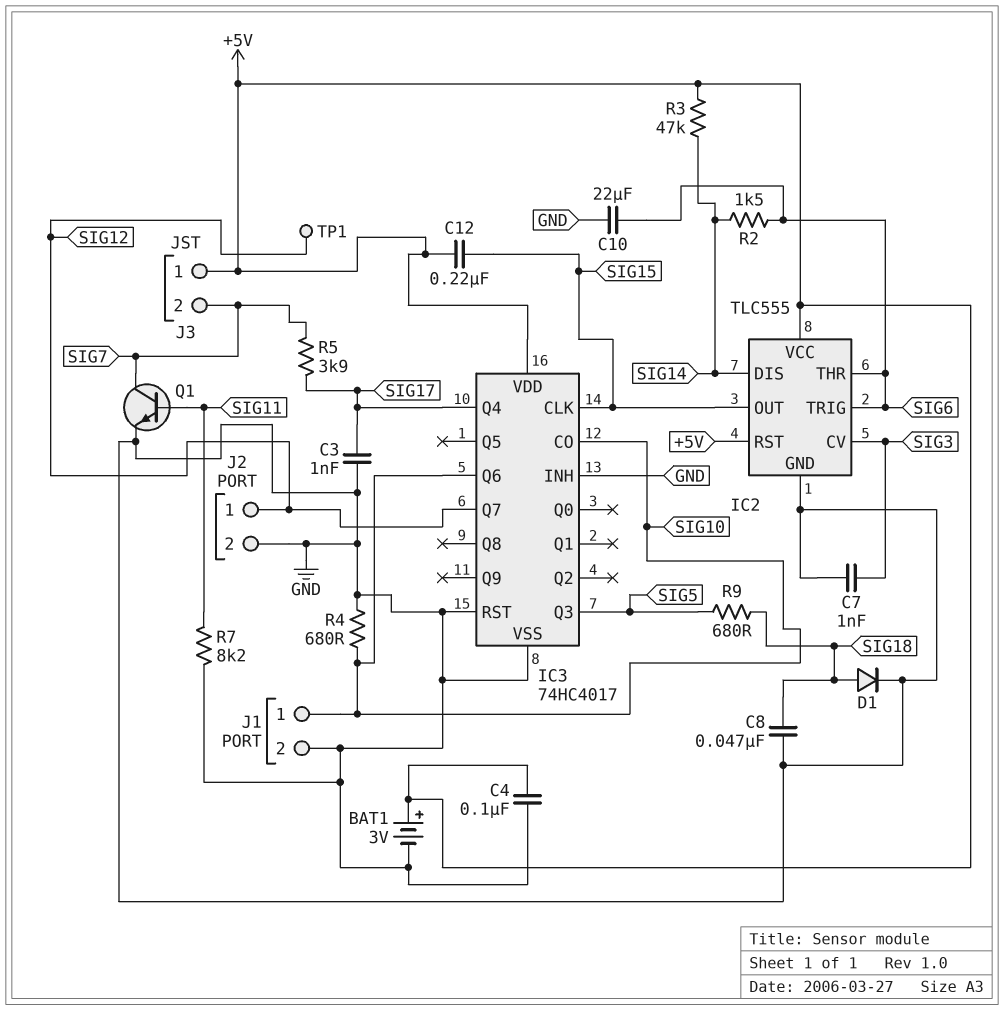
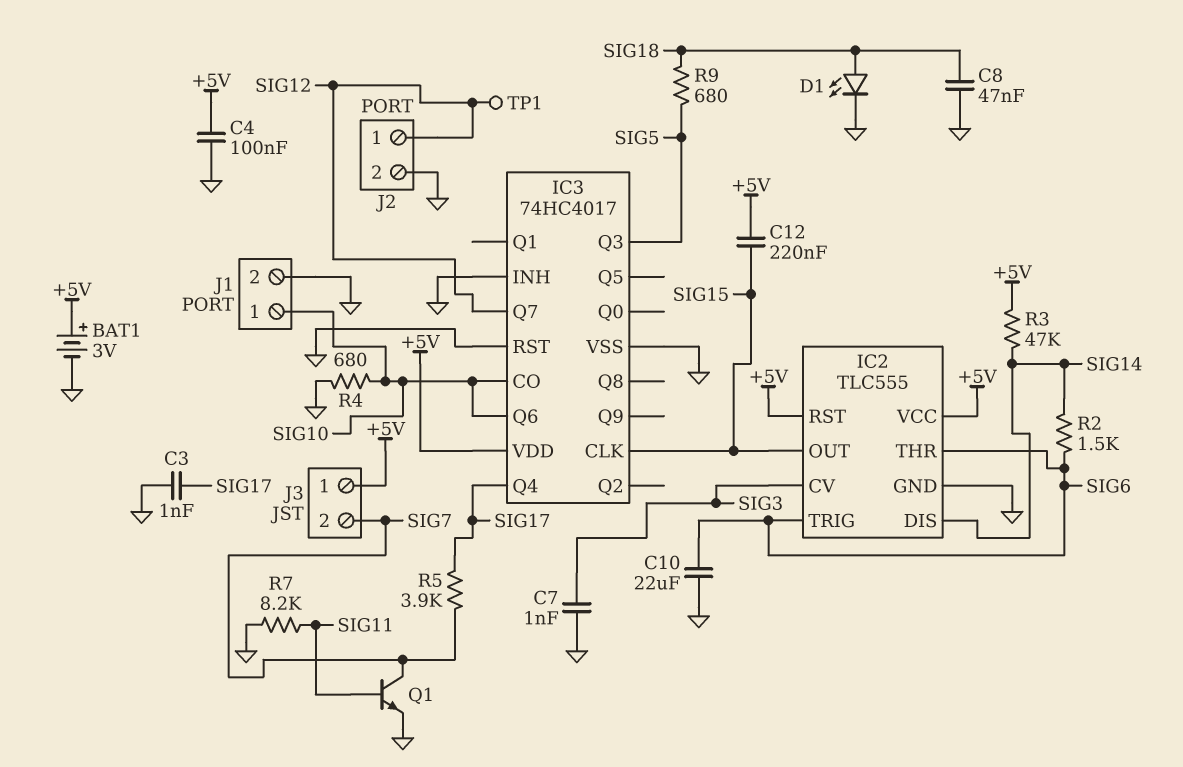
D1: diode (A SIG18, K GND) -> LED (A SIG18, K GND)

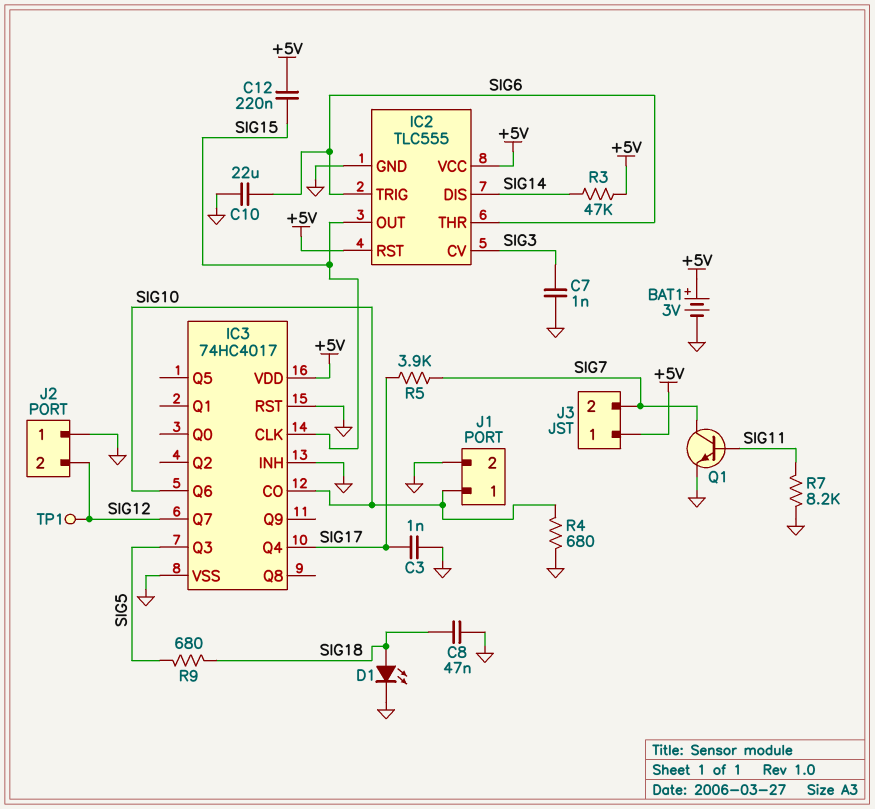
C4: 100nF (+5V, GND) -> none
J2 pin 1: SIG12 -> GND
J2 pin 2: GND -> SIG12
R2: 1.5k (SIG6, SIG14) -> none

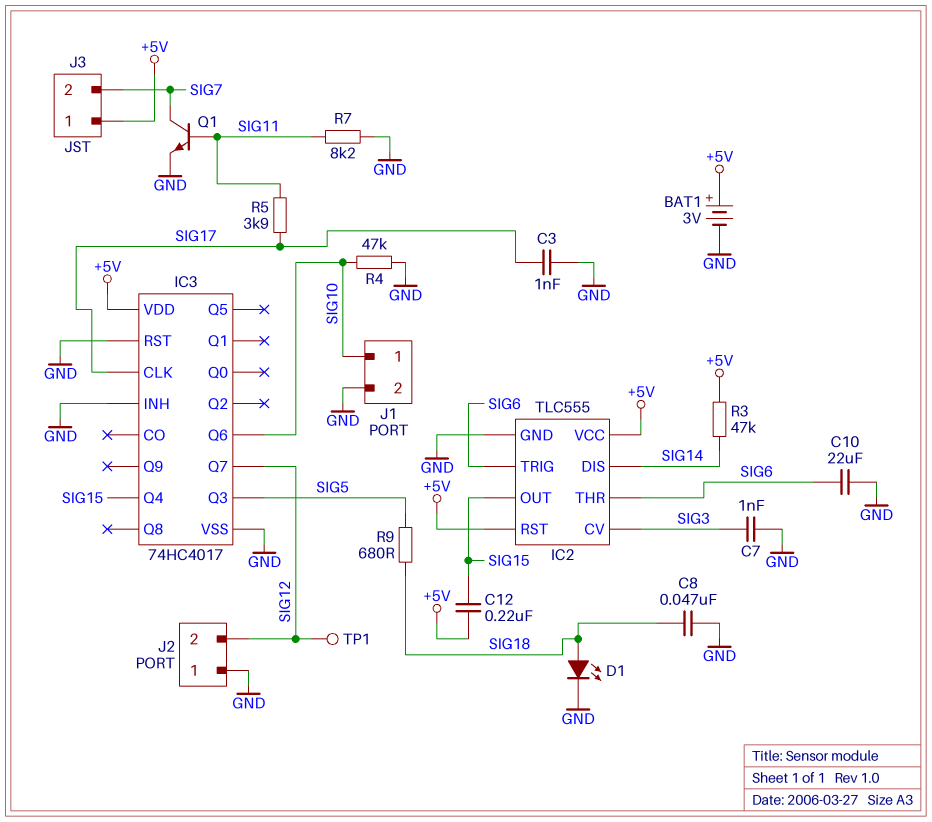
IC3 pin CLK: SIG15 -> SIG17
IC3 pin CO: SIG10 -> none
IC3 pin Q4: SIG17 -> SIG15
R4: 680 (GND, SIG10) -> 47k (GND, SIG10)
R5: 3.9k (SIG7, SIG17) -> 3.9k (SIG11, SIG17)

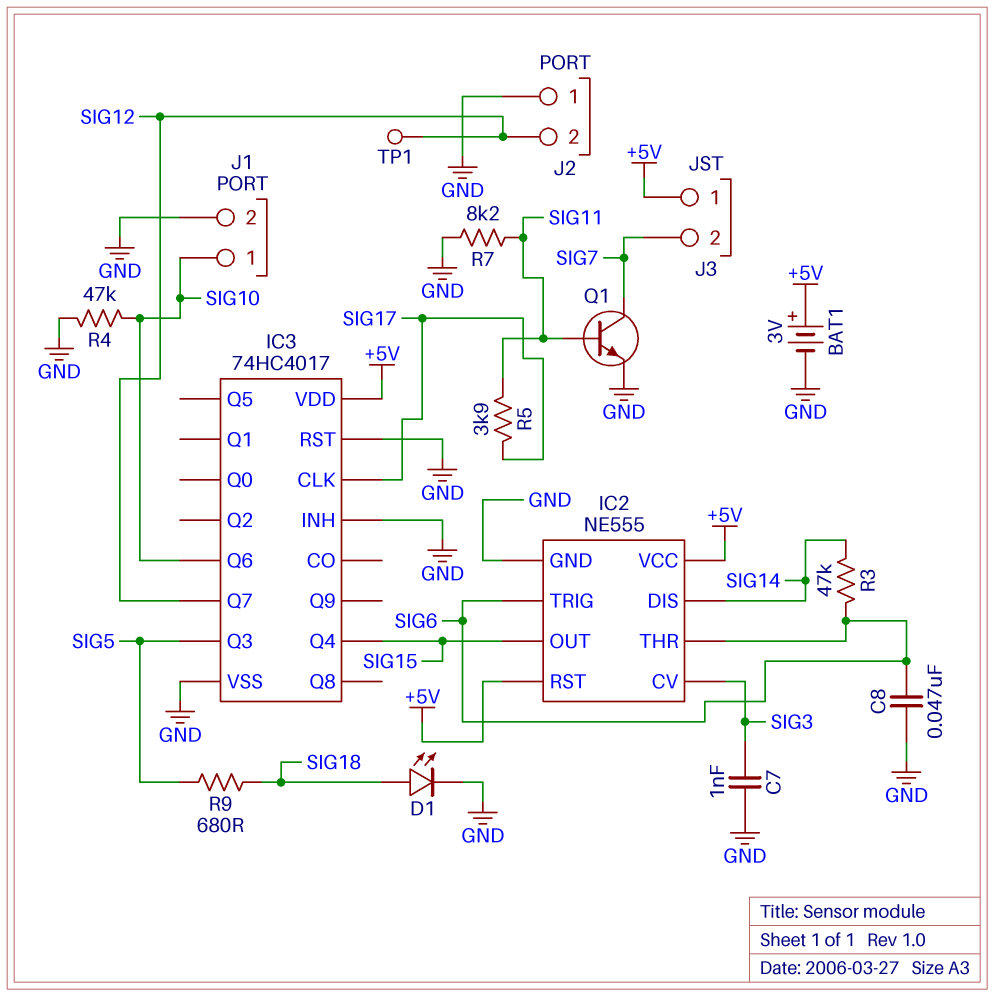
C3: 1nF (GND, SIG17) -> none
C8: 47nF (GND, SIG18) -> 47nF (GND, SIG6)
C10: 22uF (GND, SIG6) -> none
C12: 220nF (+5V, SIG15) -> none
IC2: TLC555 -> NE555
R3: 47k (+5V, SIG14) -> 47k (SIG6, SIG14)

